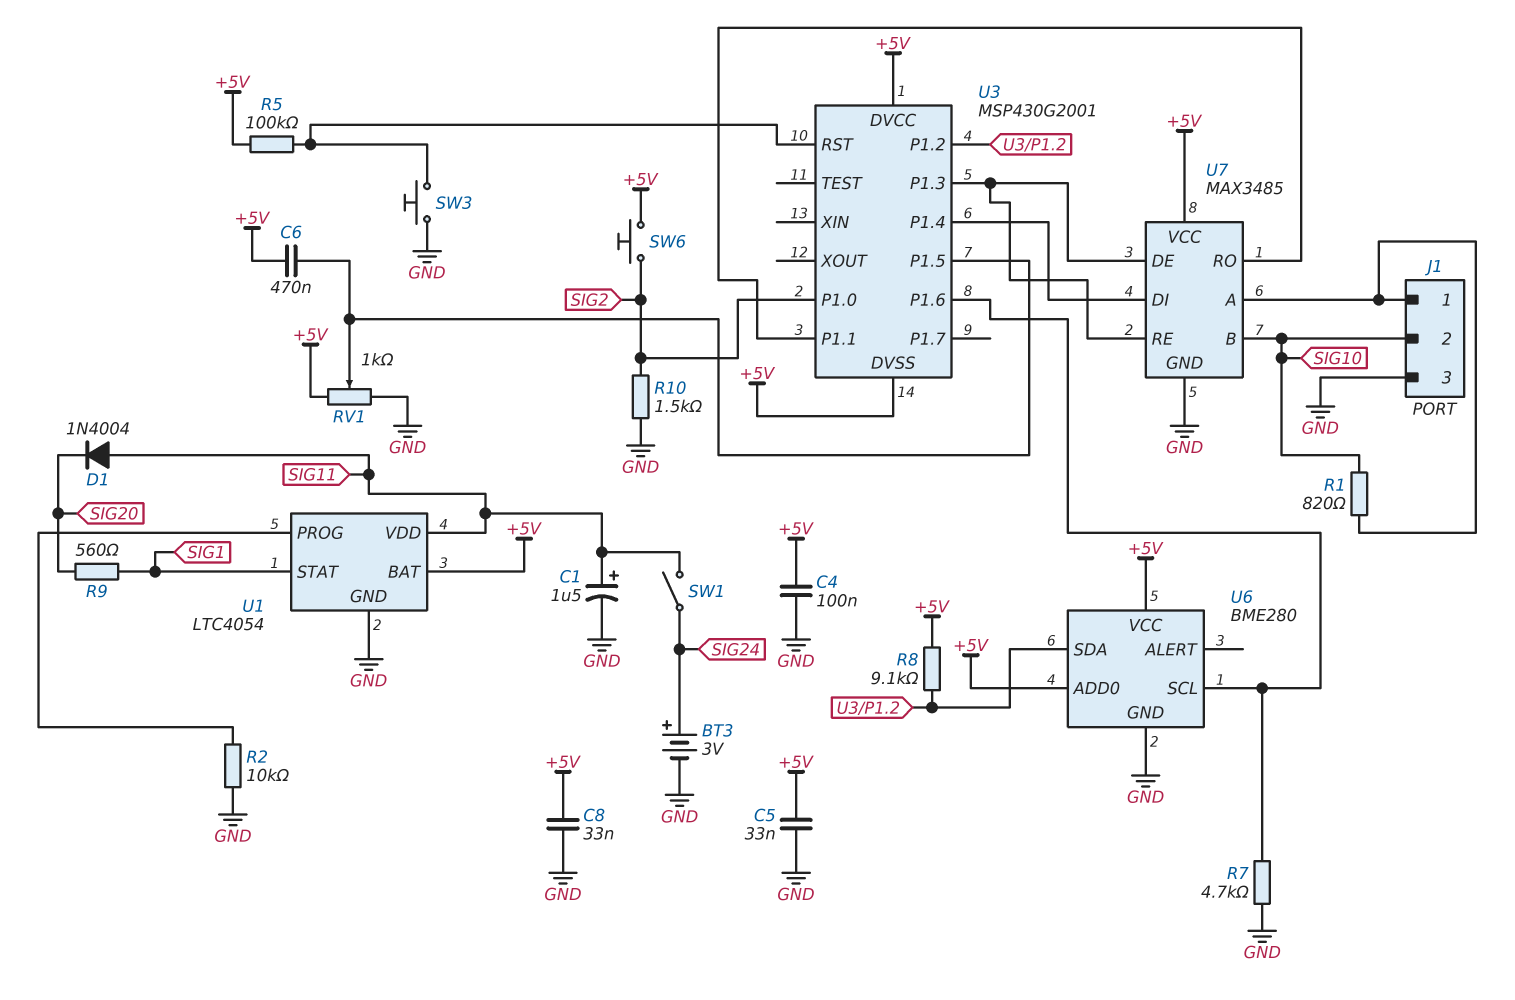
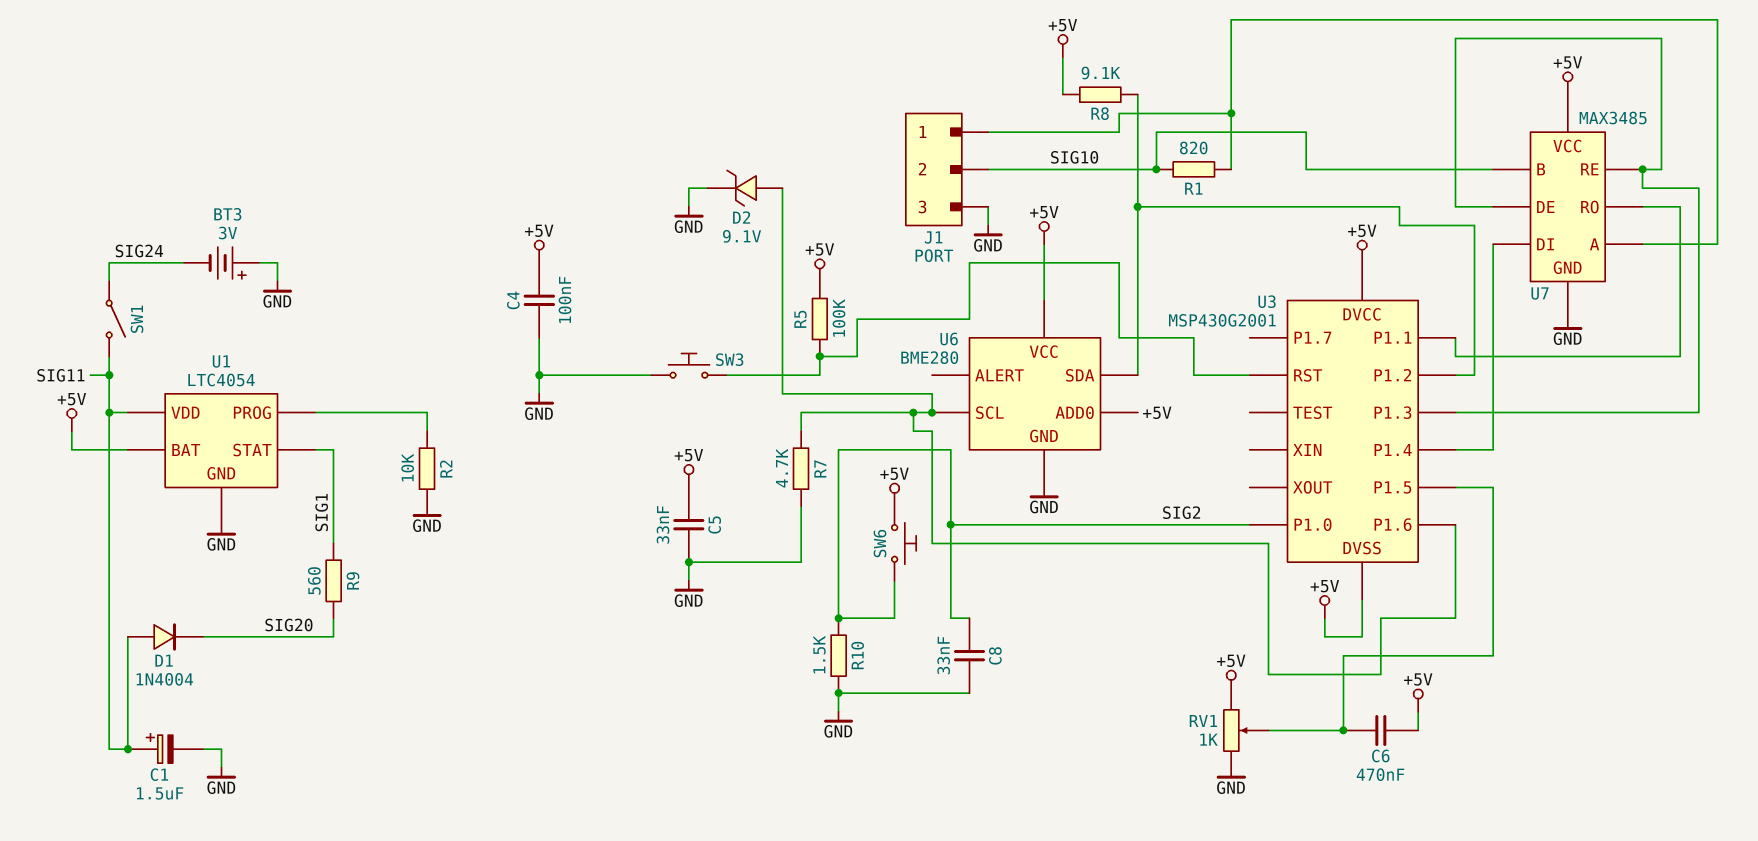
BT3: 3V (plus SIG24, minus GND) -> 3V (plus GND, minus SIG24)
C8: 33nF (+5V, GND) -> 33nF (GND, SIG2)
D2: none -> zener 9.1V (A U3/P1.6, K GND)

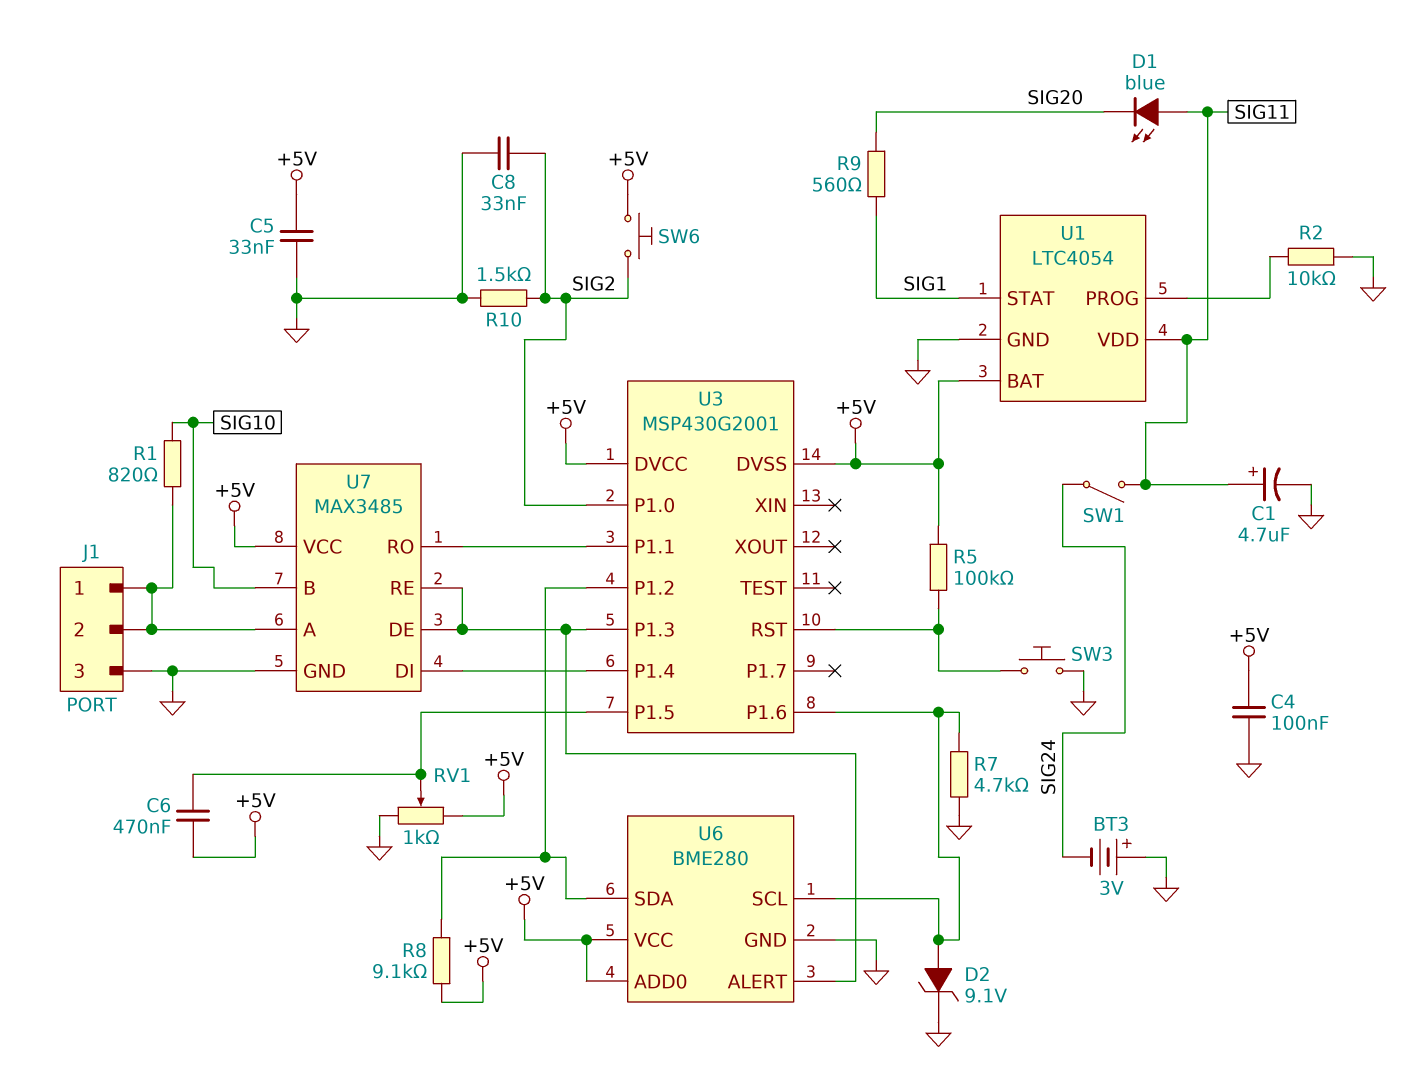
C1: 1.5uF (plus SIG11, minus GND) -> 4.7uF (plus SIG11, minus GND)
D1: diode 1N4004 (A SIG11, K SIG20) -> LED blue (A SIG11, K SIG20)
J1 pin 2: SIG10 -> J1/1
U6 pin ALERT: none -> U3/P1.3

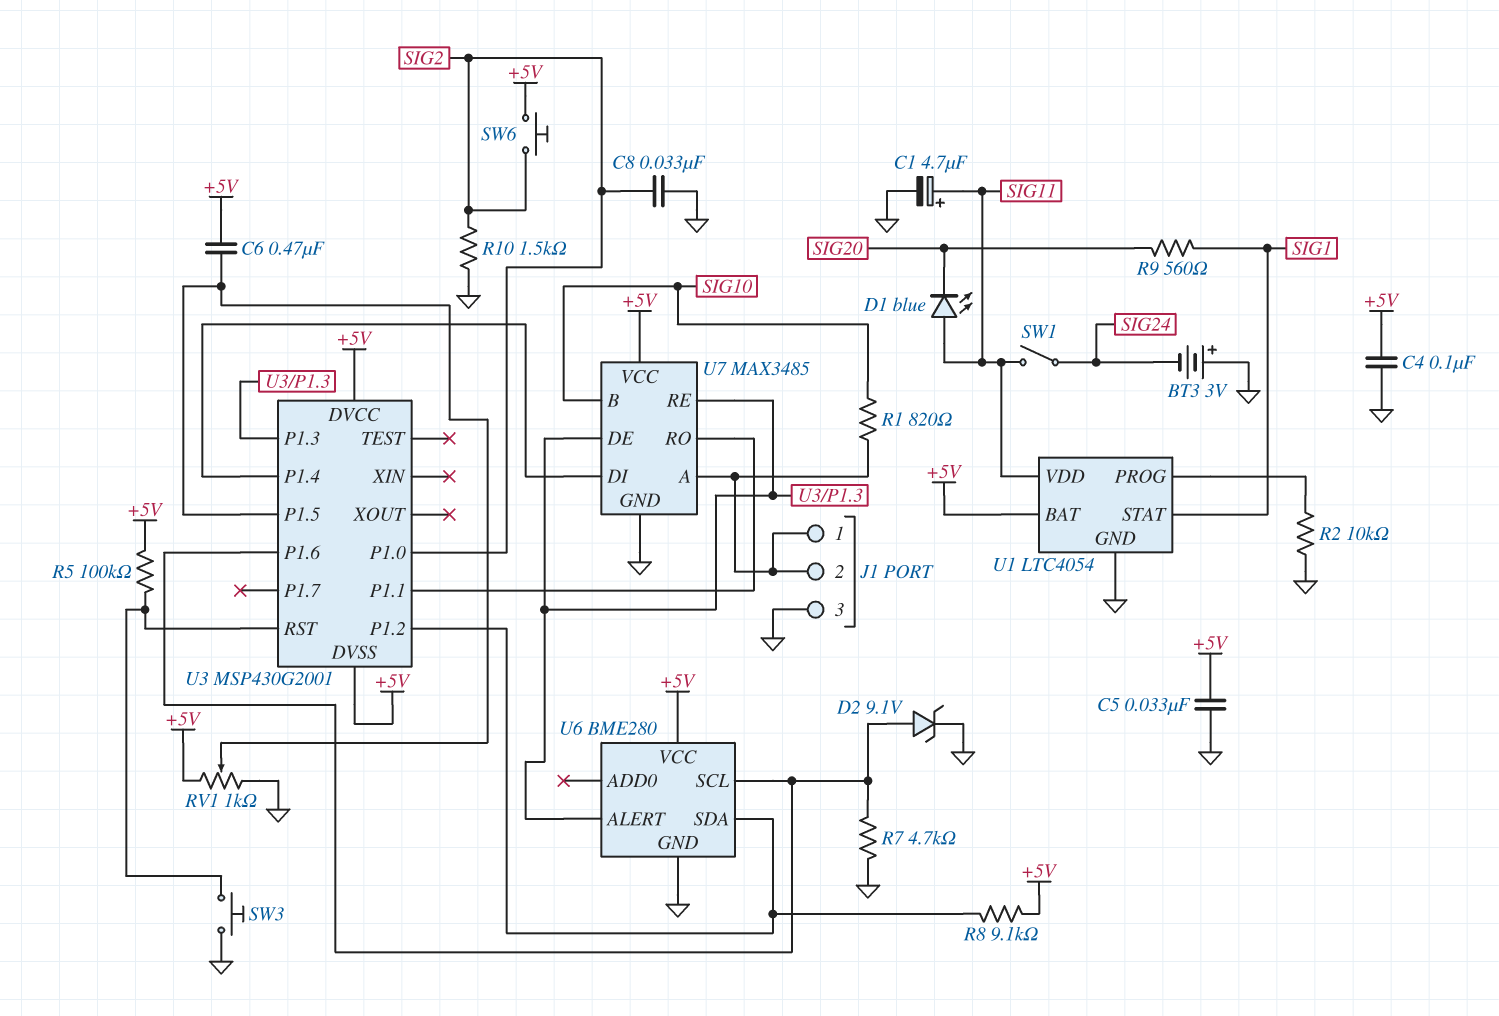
U6 pin ADD0: +5V -> none

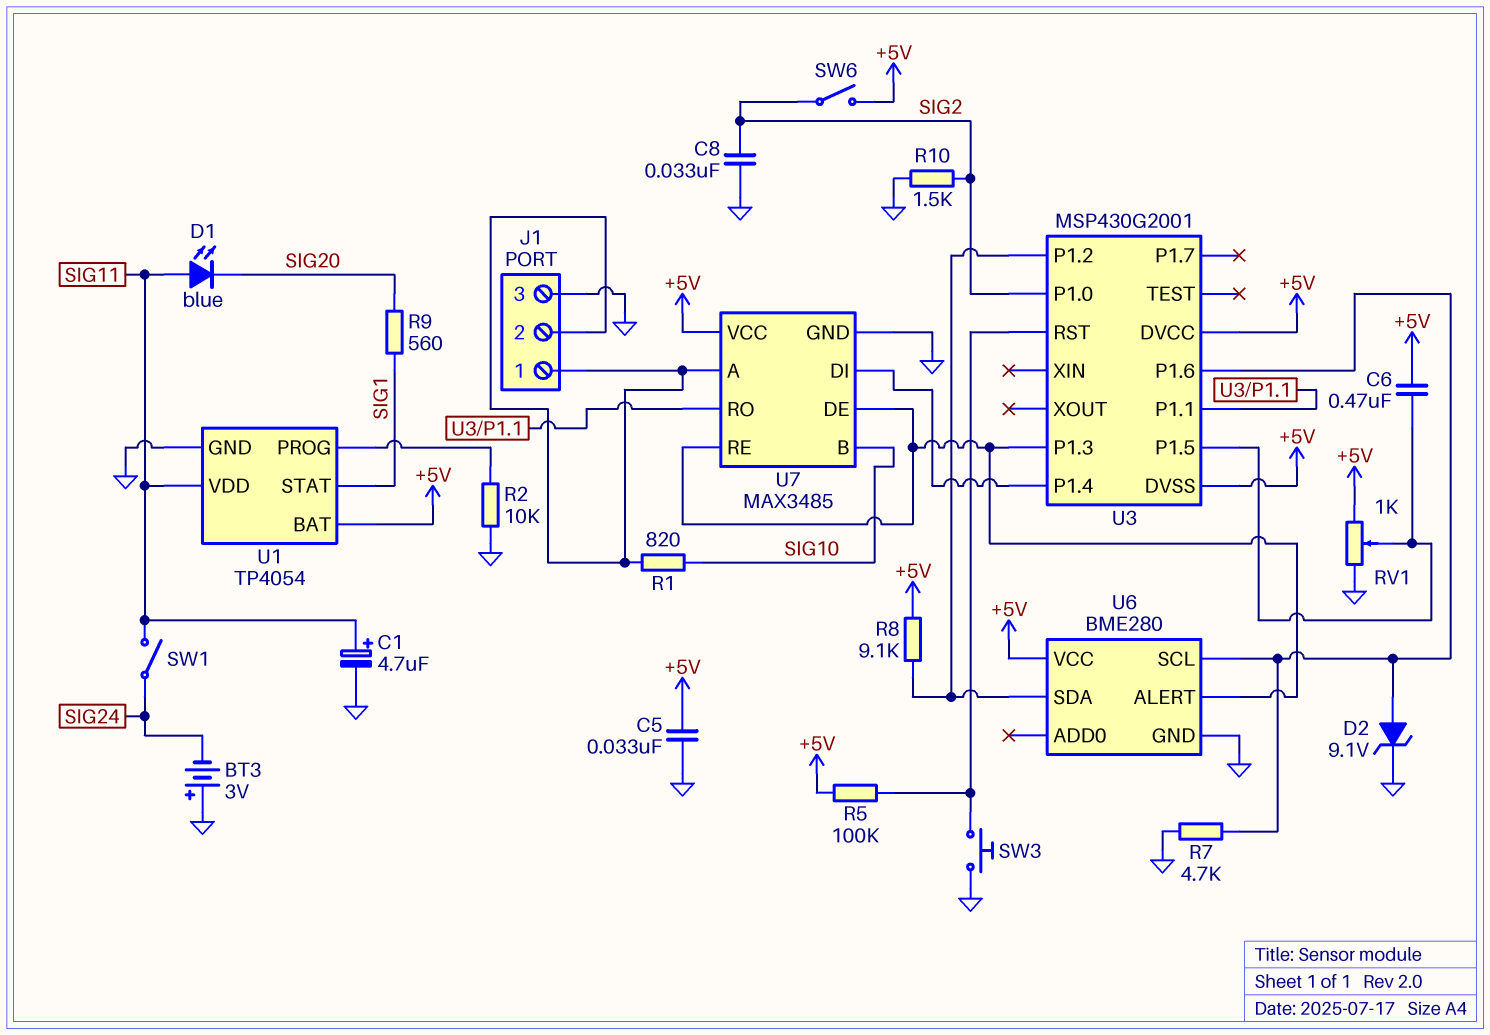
C4: 100nF (+5V, GND) -> none
SW6: button (+5V, SIG2) -> switch (+5V, SIG2)
U1: LTC4054 -> TP4054

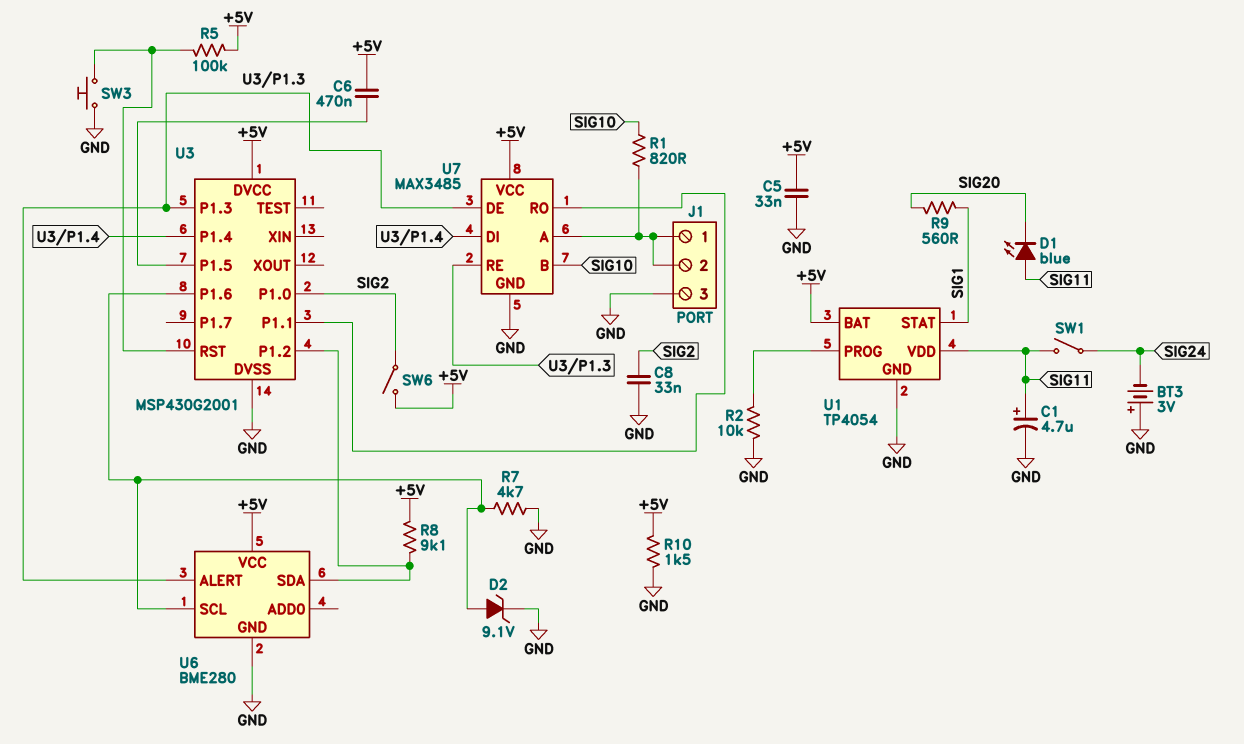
R10: 1.5k (GND, SIG2) -> 1.5k (+5V, GND)
RV1: 1k (+5V, GND, wiper U3/P1.5) -> none
U3 pin DVSS: +5V -> GND

